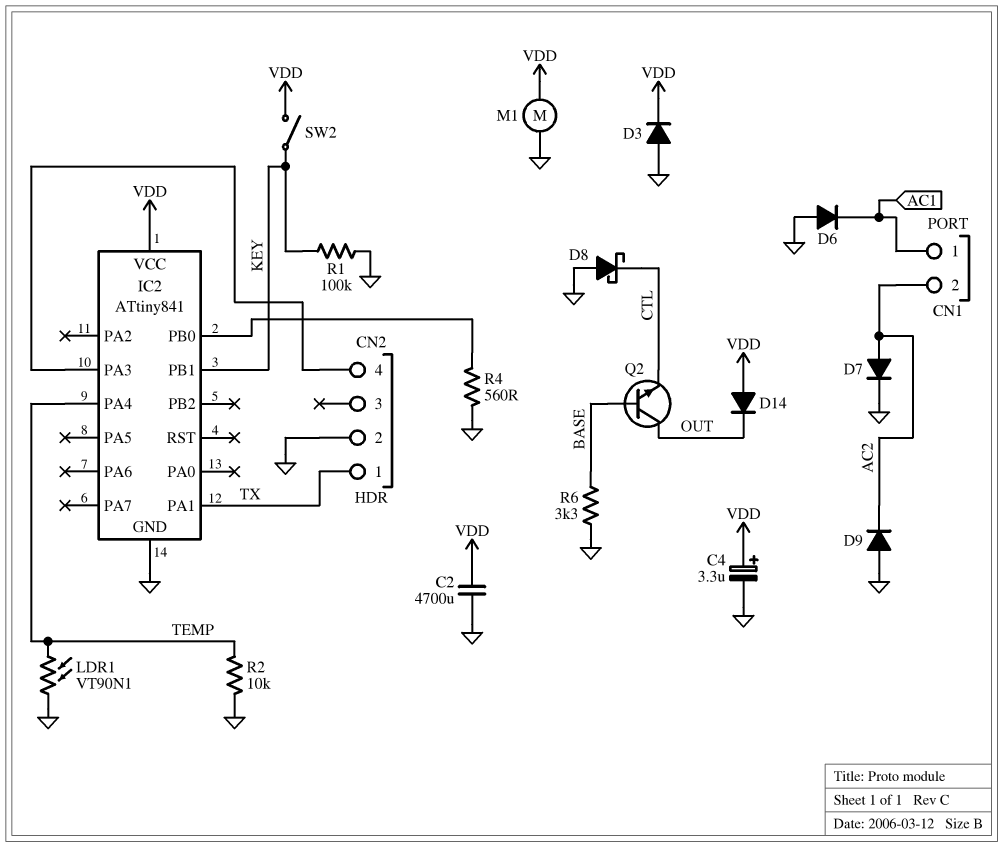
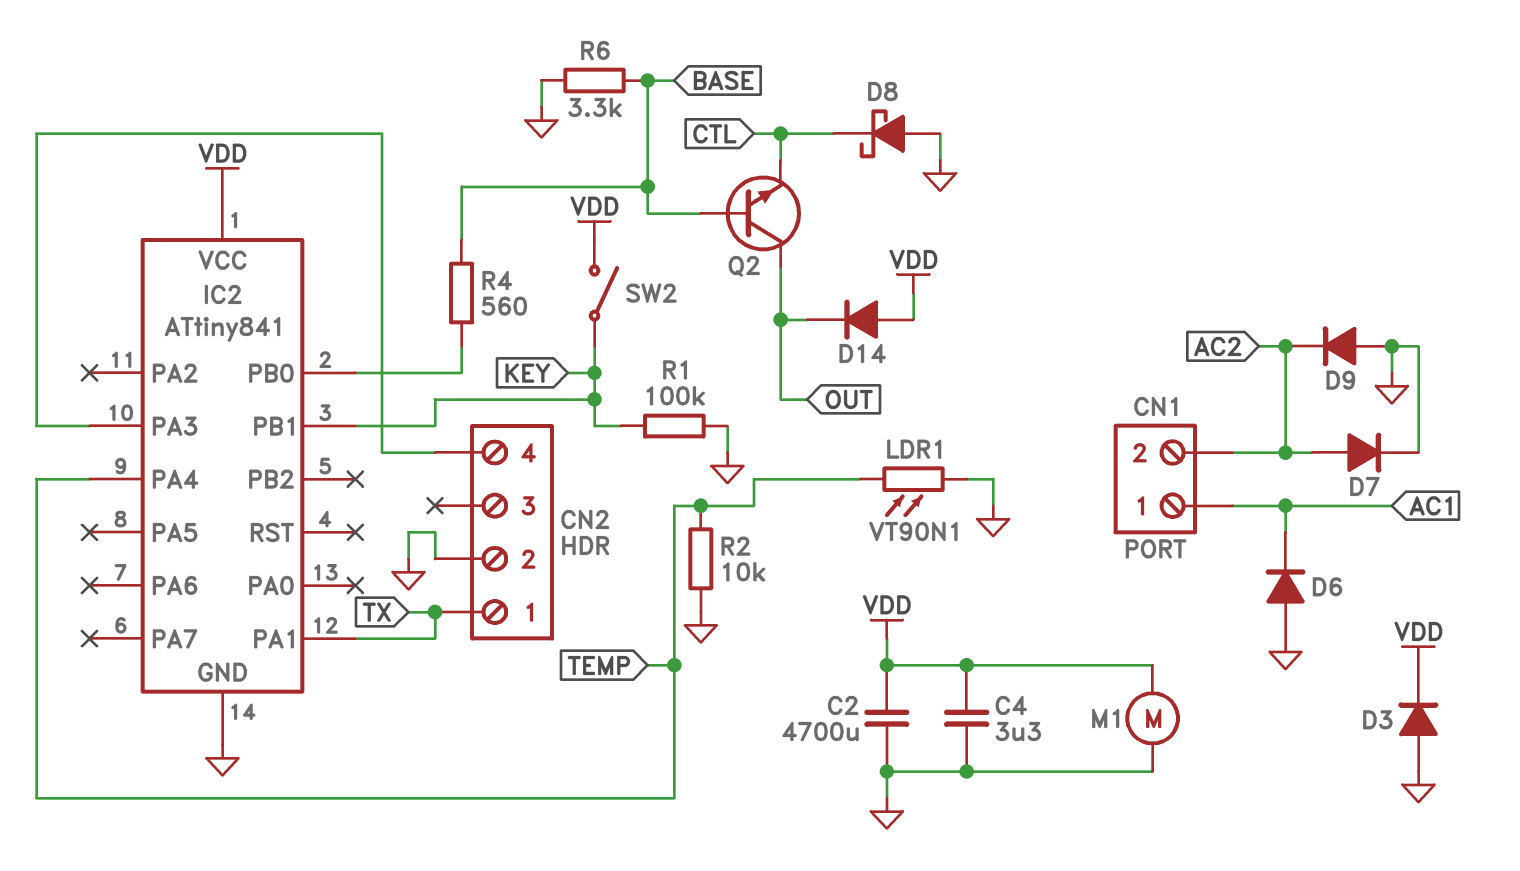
C4: 3.3uF (plus VDD, minus GND) -> 3.3uF (GND, VDD)
R4: 560 (GND, IC2/PB0) -> 560 (BASE, IC2/PB0)

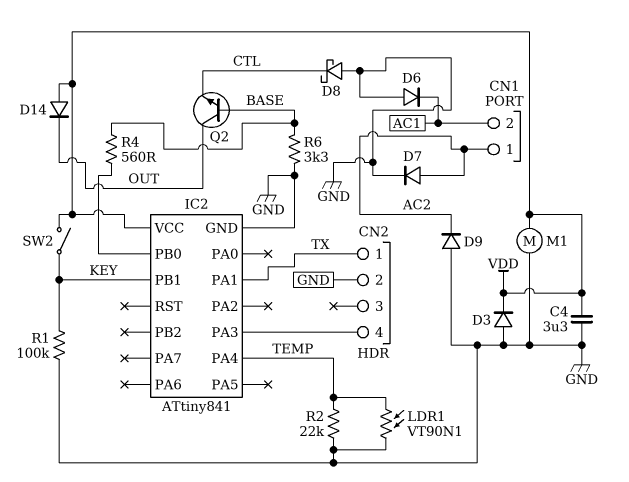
C2: 4700uF (GND, VDD) -> none
CN1 pin 1: AC1 -> AC2
CN1 pin 2: AC2 -> AC1
R2: 10k (GND, TEMP) -> 22k (GND, TEMP)

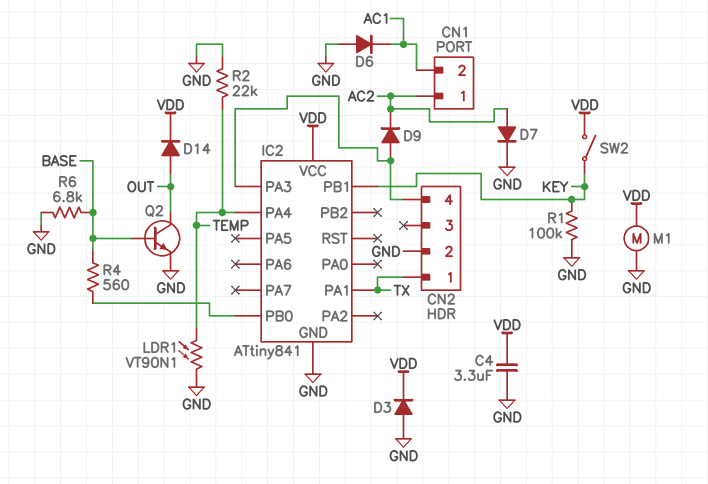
D8: schottky (A GND, K CTL) -> none
D9: diode (A GND, K AC2) -> diode (A CN2/4, K AC2)
D14: diode (A VDD, K OUT) -> diode (A OUT, K VDD)
Q2: NPN (B BASE, C OUT, E CTL) -> NPN (B BASE, C OUT, E GND)
R6: 3.3k (BASE, GND) -> 6.8k (BASE, GND)

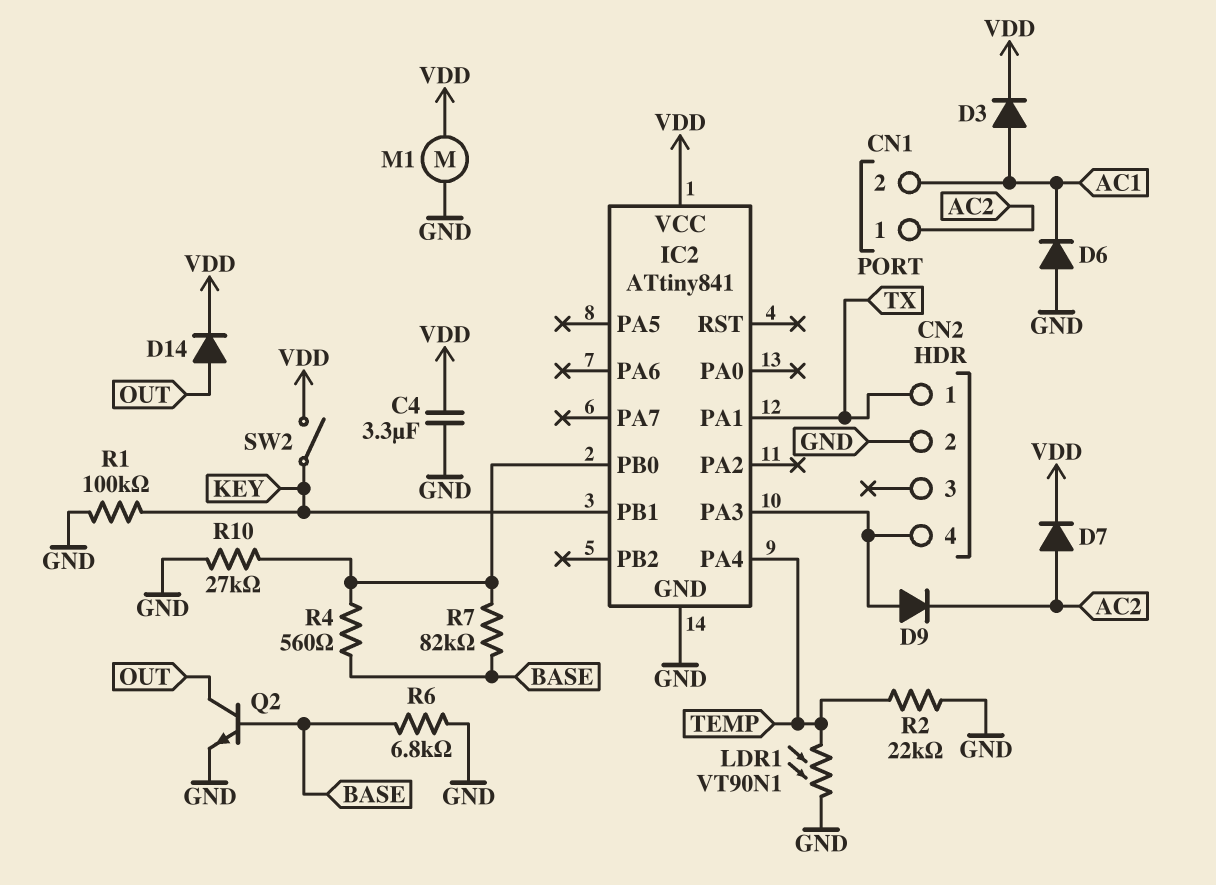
D3: diode (A GND, K VDD) -> diode (A AC1, K VDD)
D7: diode (A AC2, K GND) -> diode (A AC2, K VDD)
R7: none -> 82k (BASE, IC2/PB0)
R10: none -> 27k (GND, IC2/PB0)

